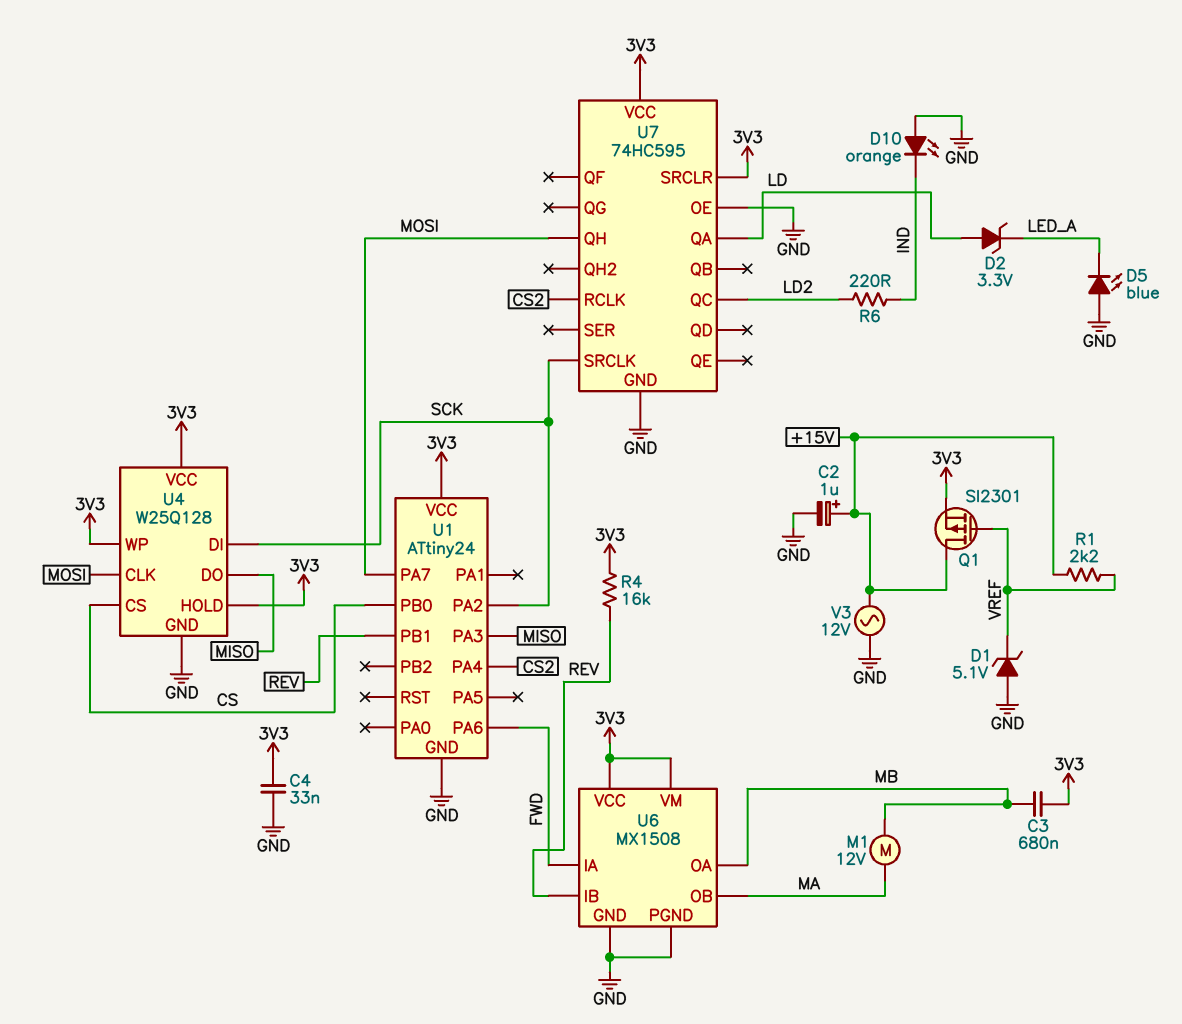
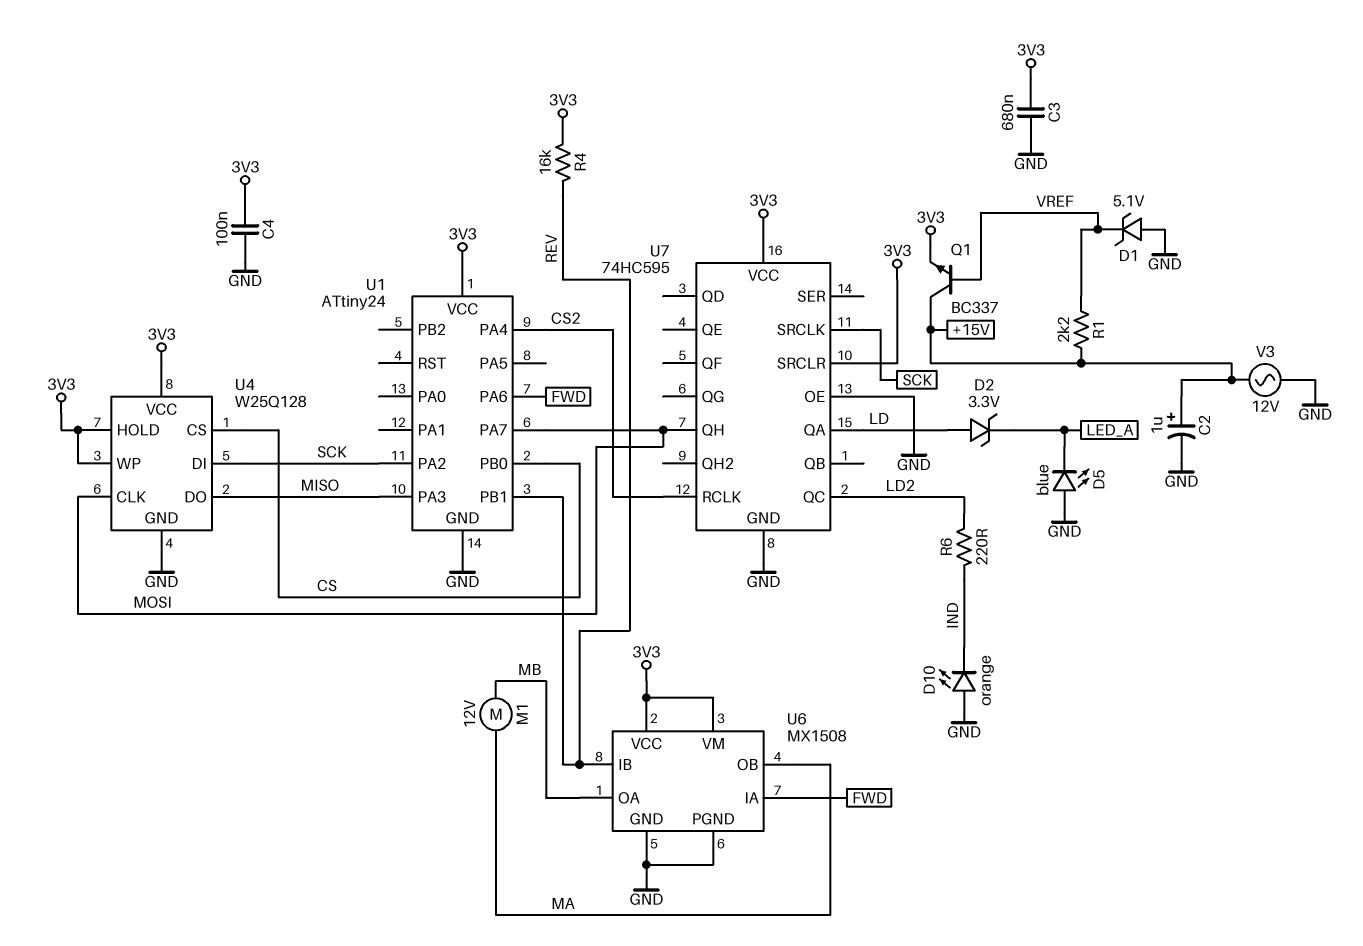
C3: 680nF (3V3, MB) -> 680nF (3V3, GND)
C4: 33nF (3V3, GND) -> 100nF (3V3, GND)
Q1: PMOS SI2301 (G VREF, D +15V, S 3V3) -> NPN BC337 (B VREF, C +15V, E 3V3)

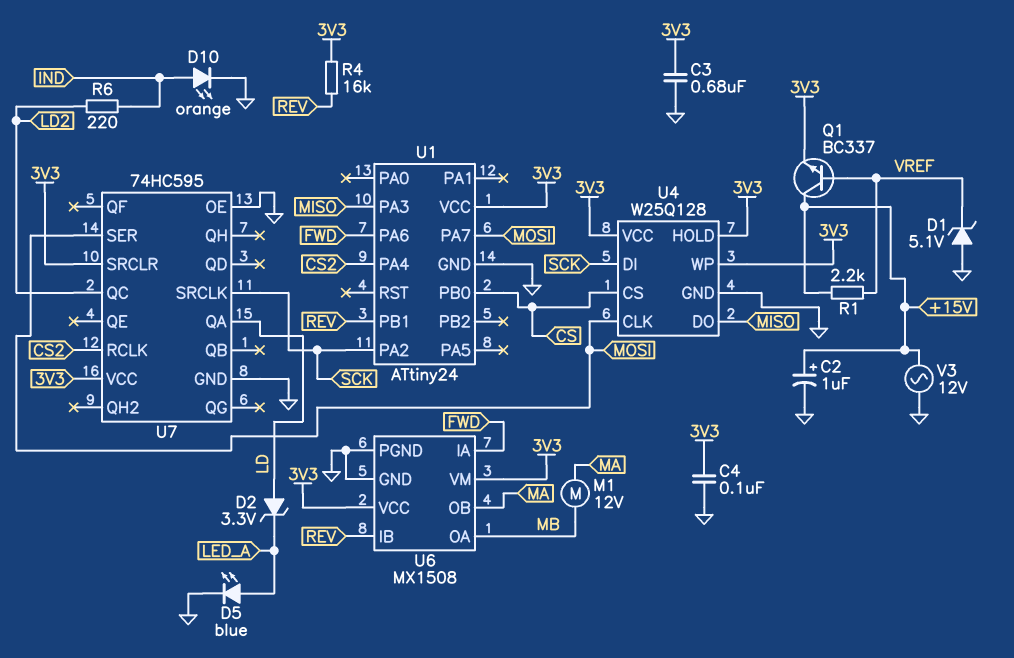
D5: LED blue (A GND, K LED_A) -> LED blue (A LED_A, K GND)
D10: LED orange (A GND, K IND) -> LED orange (A IND, K GND)
U7 pin QH: MOSI -> none
U7 pin SER: none -> MOSI

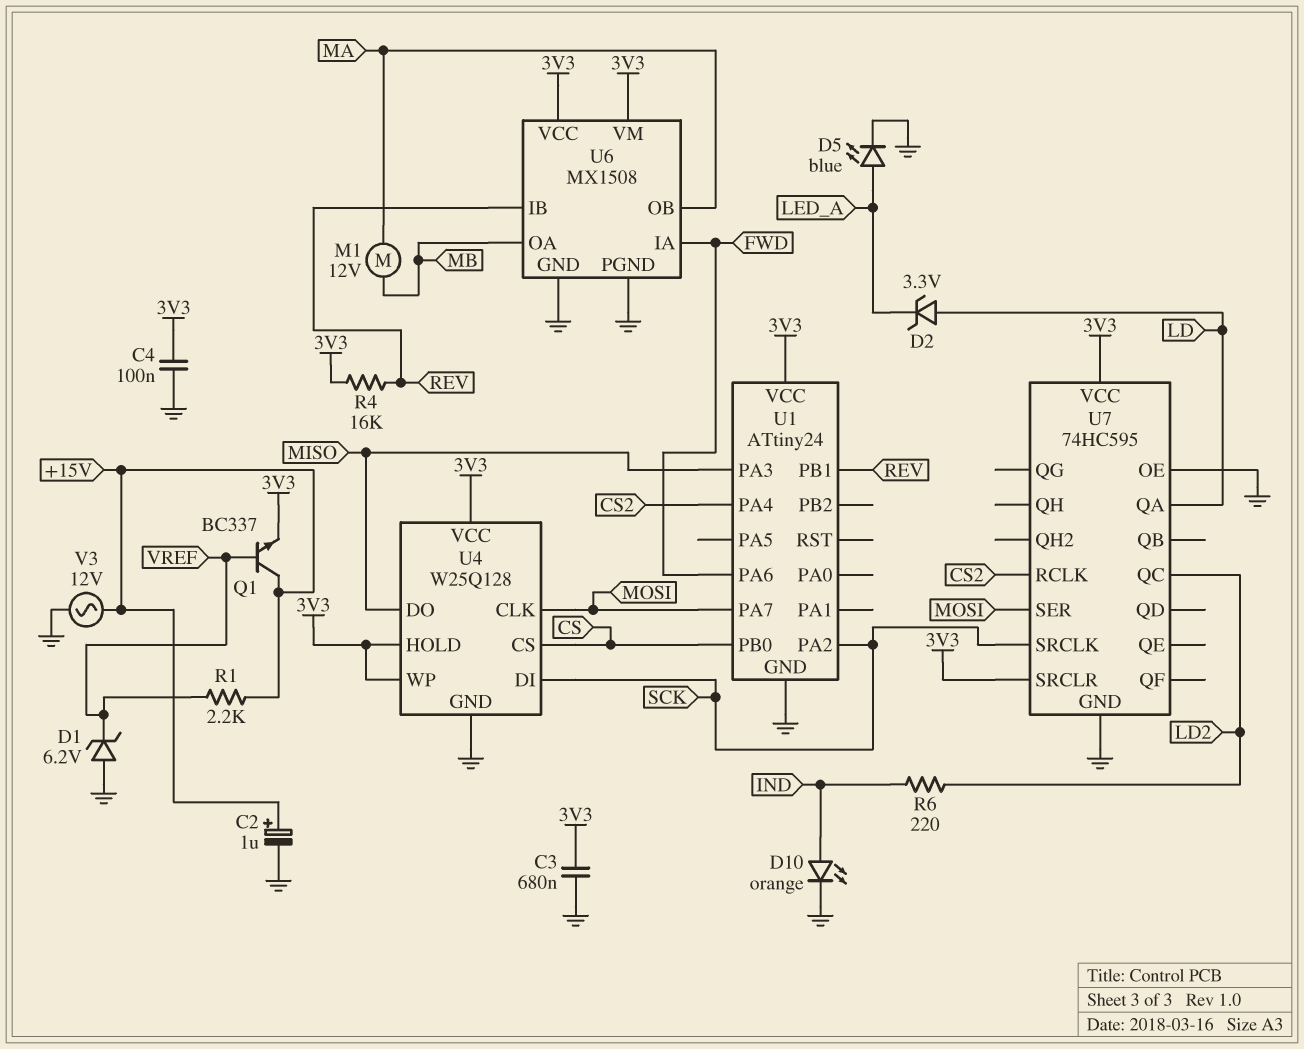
D1: zener 5.1V (A GND, K VREF) -> zener 6.2V (A GND, K VREF)

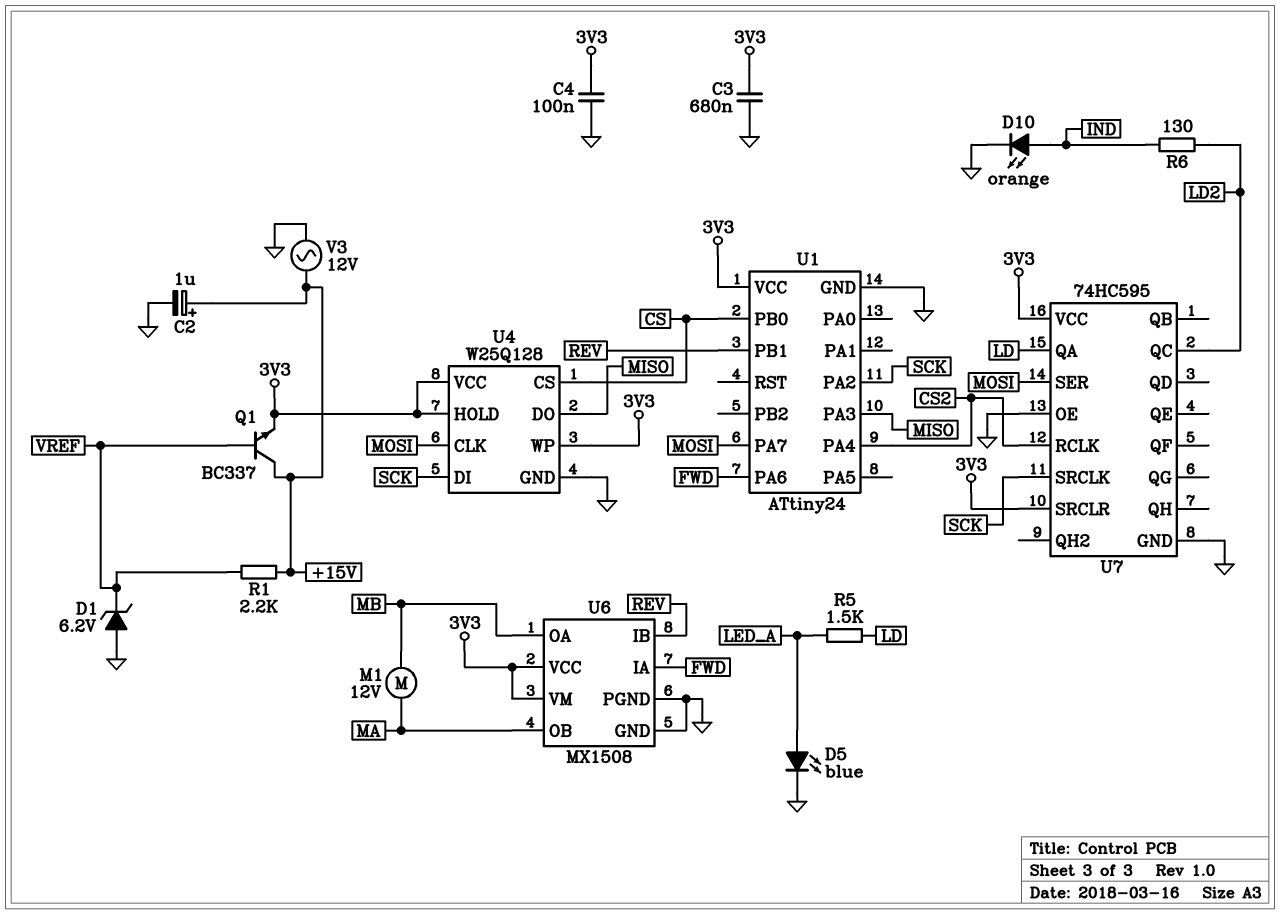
D2: zener 3.3V (A LD, K LED_A) -> none
R4: 16k (3V3, REV) -> none
R5: none -> 1.5k (LD, LED_A)
R6: 220 (IND, LD2) -> 130 (IND, LD2)

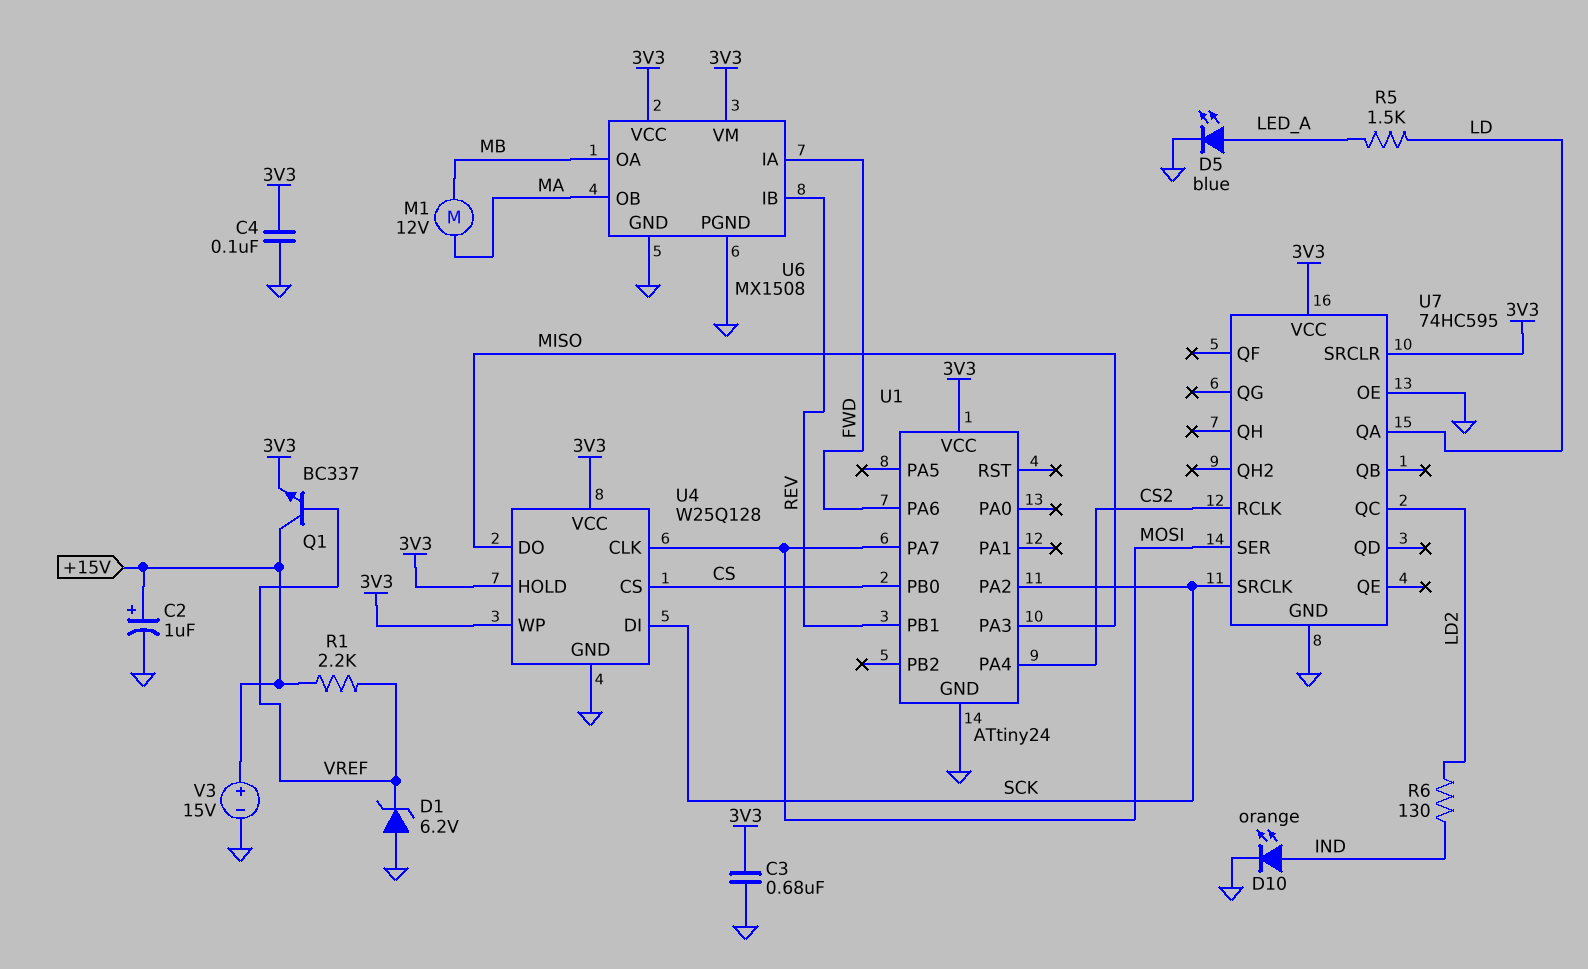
V3: AC 12V (+15V, GND) -> 15V (plus +15V, minus GND)

